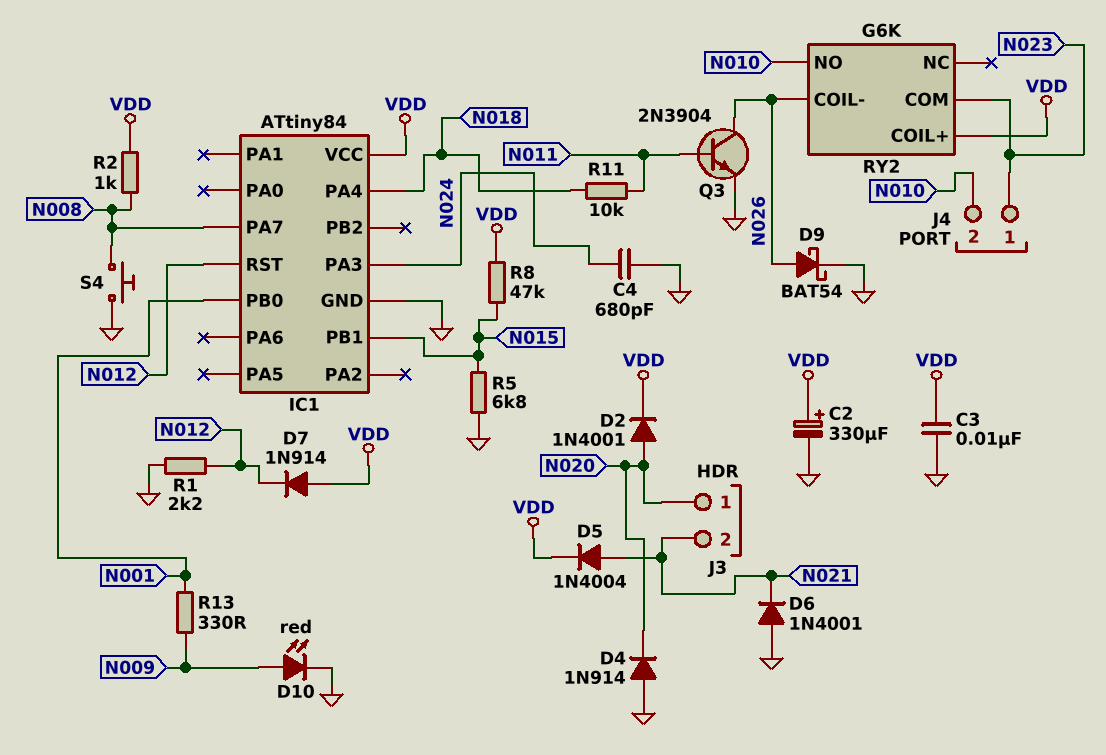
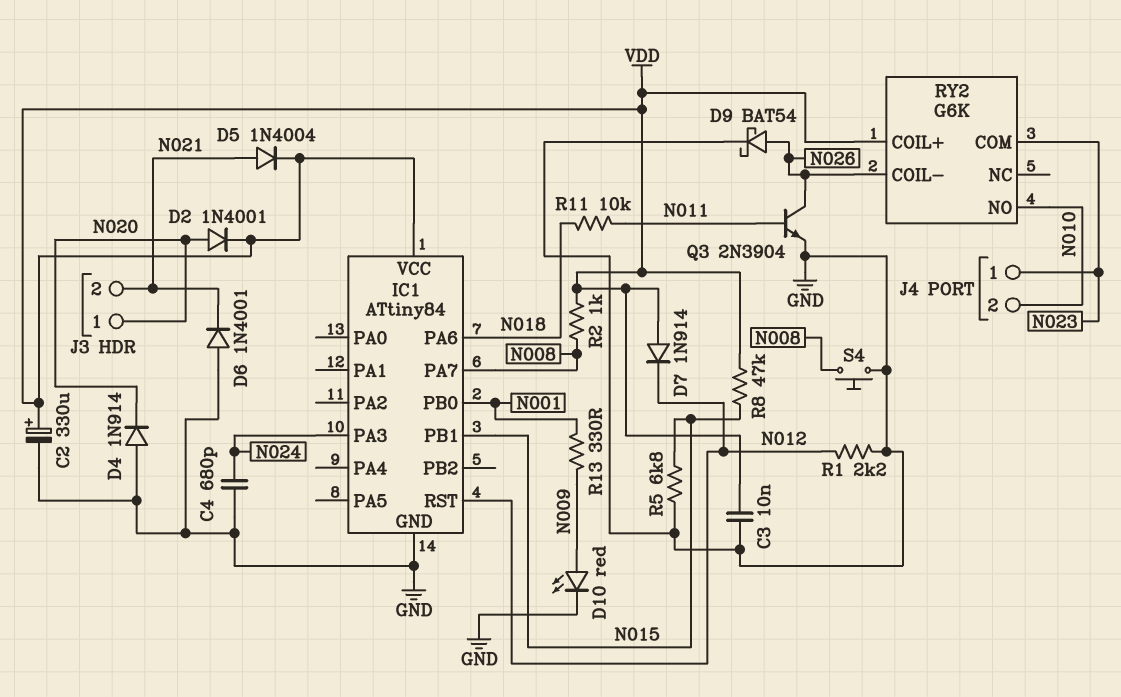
IC1 pin PA4: N018 -> none
IC1 pin PA6: none -> N018

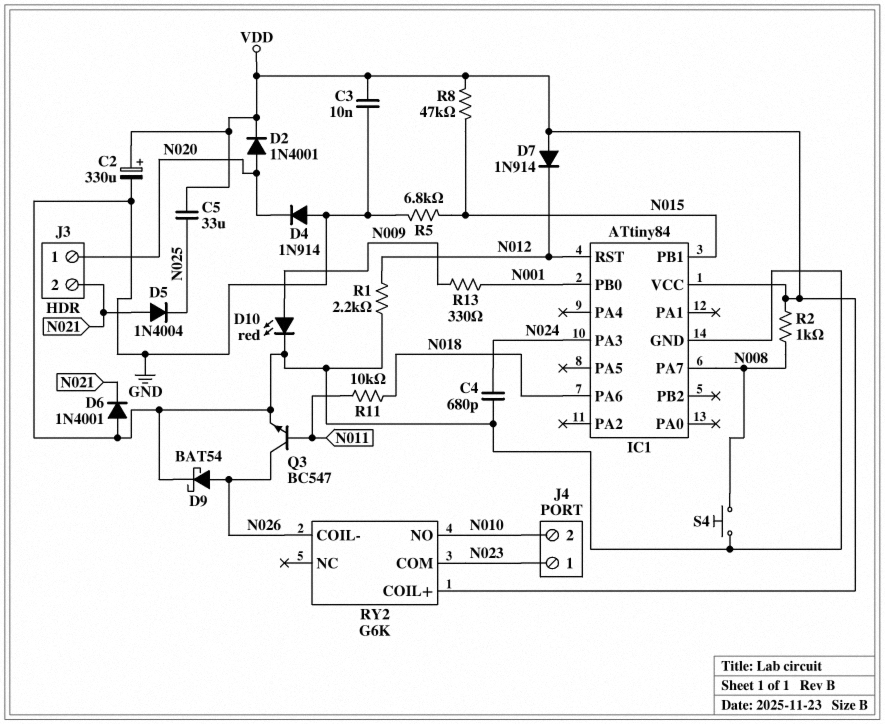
C5: none -> 33uF (N025, VDD)
D5: diode 1N4004 (A N021, K VDD) -> diode 1N4004 (A N021, K N025)
Q3: NPN 2N3904 (B N011, C N026, E GND) -> NPN BC547 (B N011, C N026, E GND)

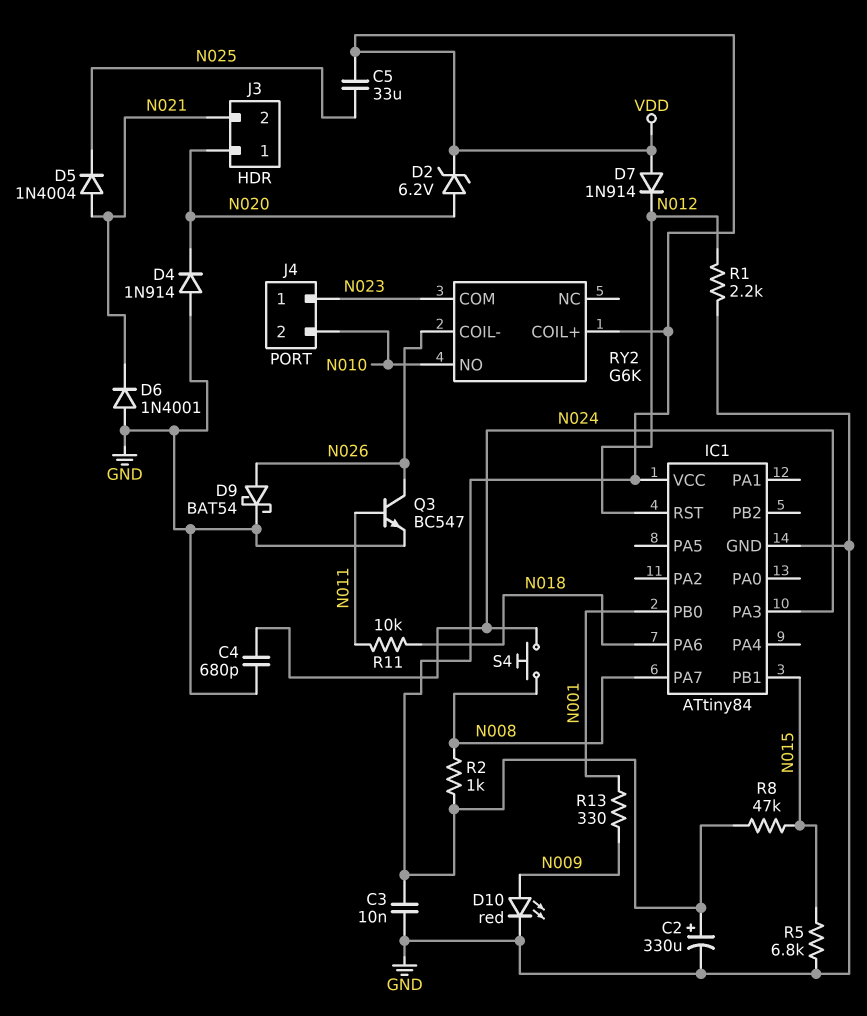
D2: diode 1N4001 (A N020, K VDD) -> zener 6.2V (A N020, K VDD)
S4: button (GND, N008) -> button (N008, N024)

